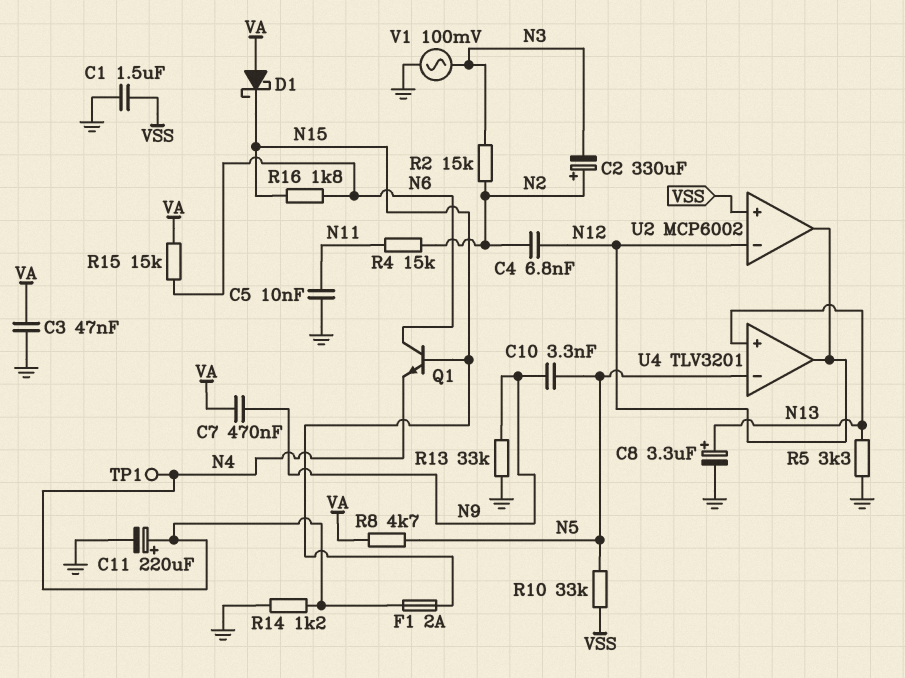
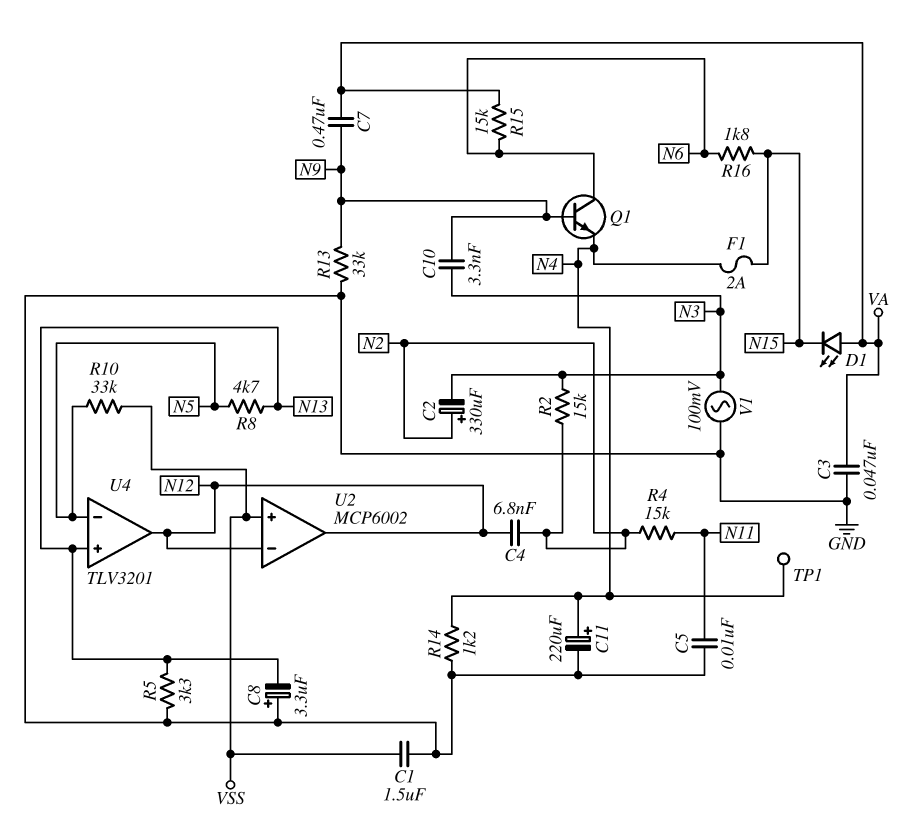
C8: 3.3uF (plus N13, minus GND) -> 3.3uF (plus GND, minus N13)
C10: 3.3nF (N5, N9) -> 3.3nF (N3, N9)
D1: schottky (A VA, K N15) -> LED (A VA, K N15)
Q1: NPN (B N15, C N6, E N4) -> NPN (B N9, C N6, E N4)
R8: 4.7k (N5, VA) -> 4.7k (N5, N13)

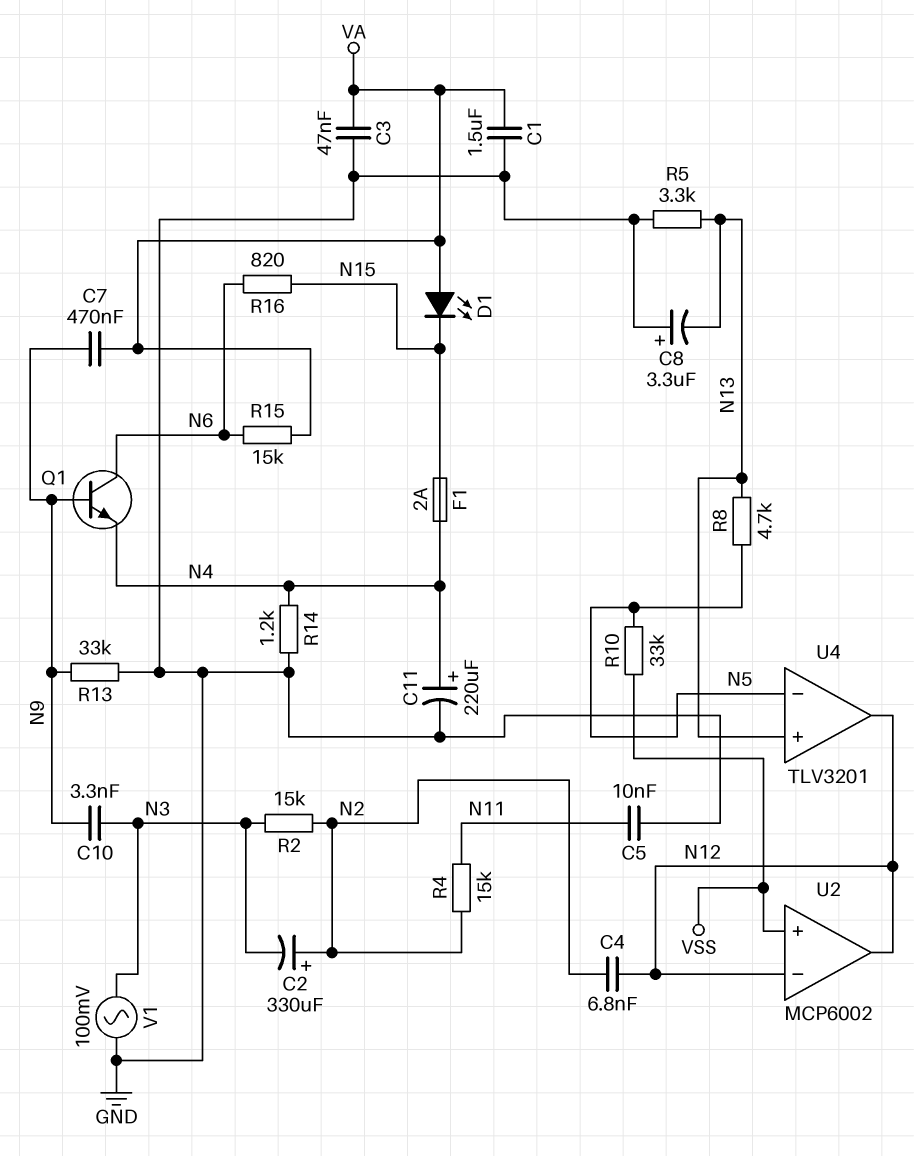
C1: 1.5uF (GND, VSS) -> 1.5uF (GND, VA)
R16: 1.8k (N6, N15) -> 820 (N6, N15)
TP1: test point (N4) -> none

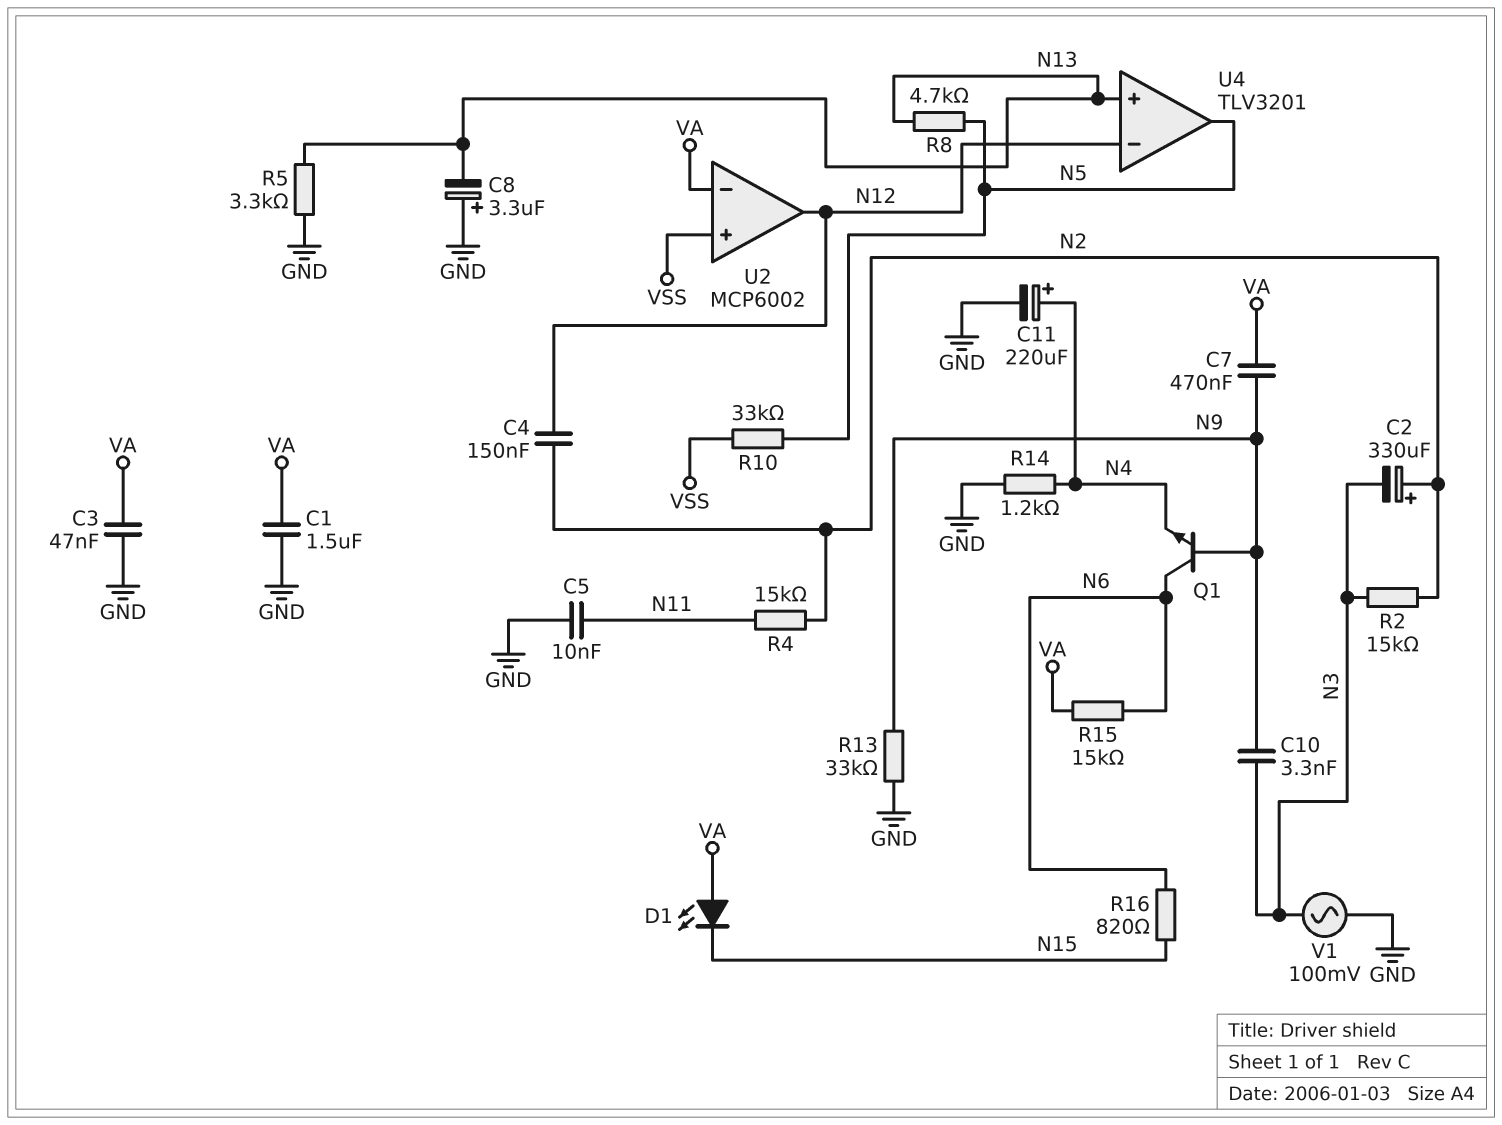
C4: 6.8nF (N2, N12) -> 150nF (N2, N12)
F1: 2A (N4, N15) -> none
U2 pin in-: N12 -> VA
U4 pin in-: N5 -> N12
U4 pin out: N12 -> N5

